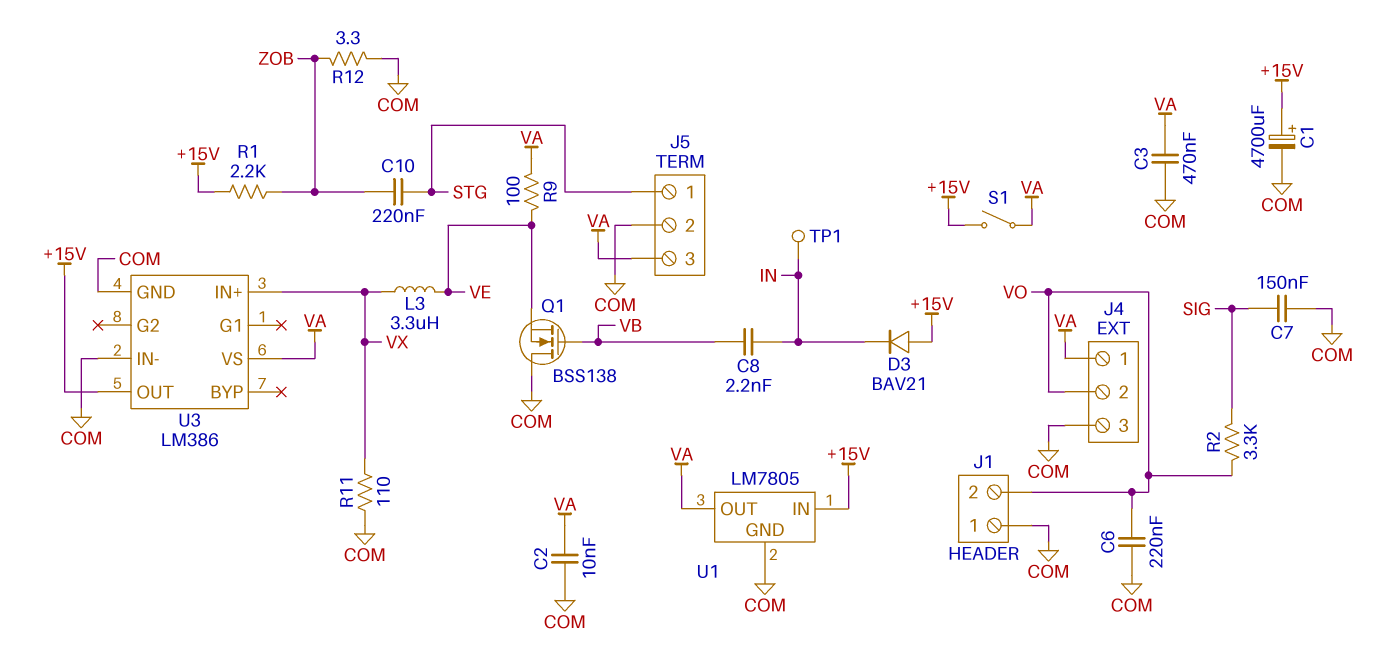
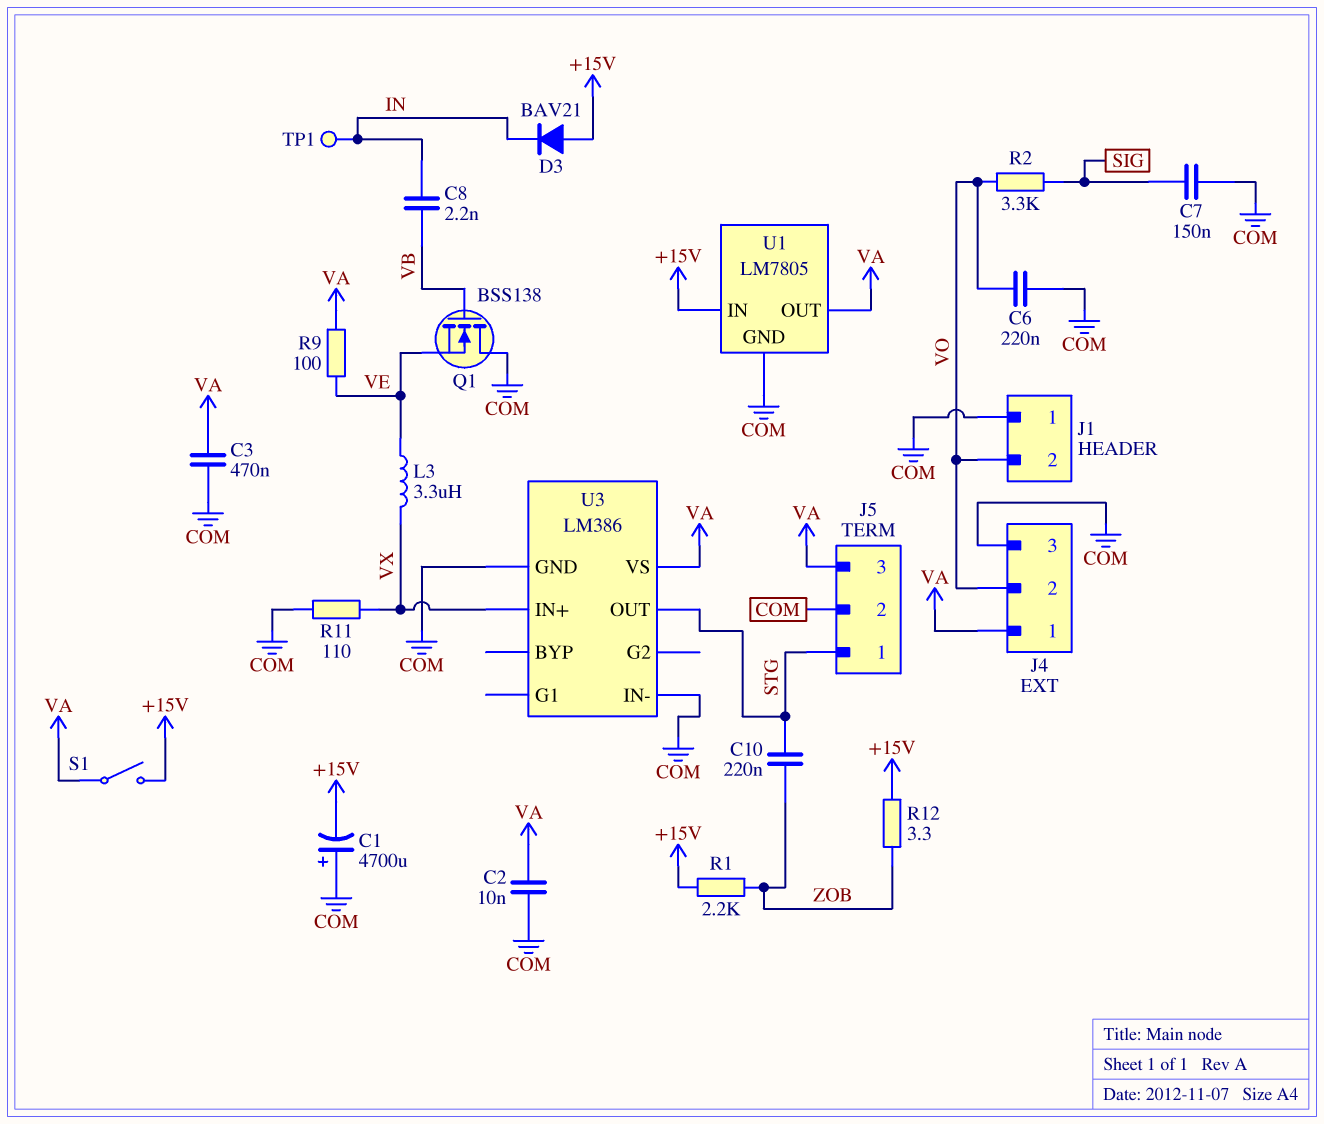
C1: 4700uF (plus +15V, minus COM) -> 4700uF (plus COM, minus +15V)
R12: 3.3 (COM, ZOB) -> 3.3 (+15V, ZOB)
U3 pin OUT: +15V -> STG

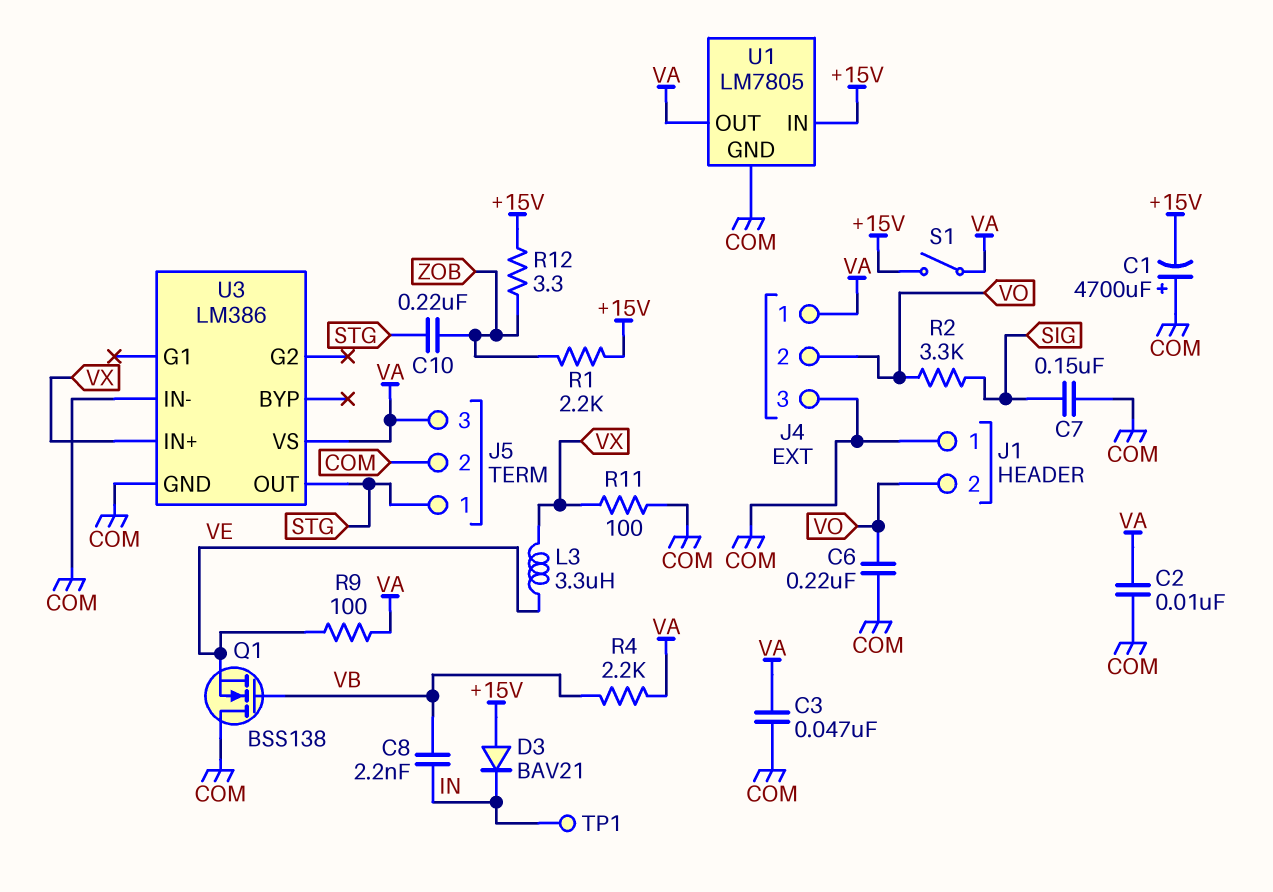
C3: 470nF (COM, VA) -> 47nF (COM, VA)
R4: none -> 2.2k (VA, VB)
R11: 110 (COM, VX) -> 100 (COM, VX)

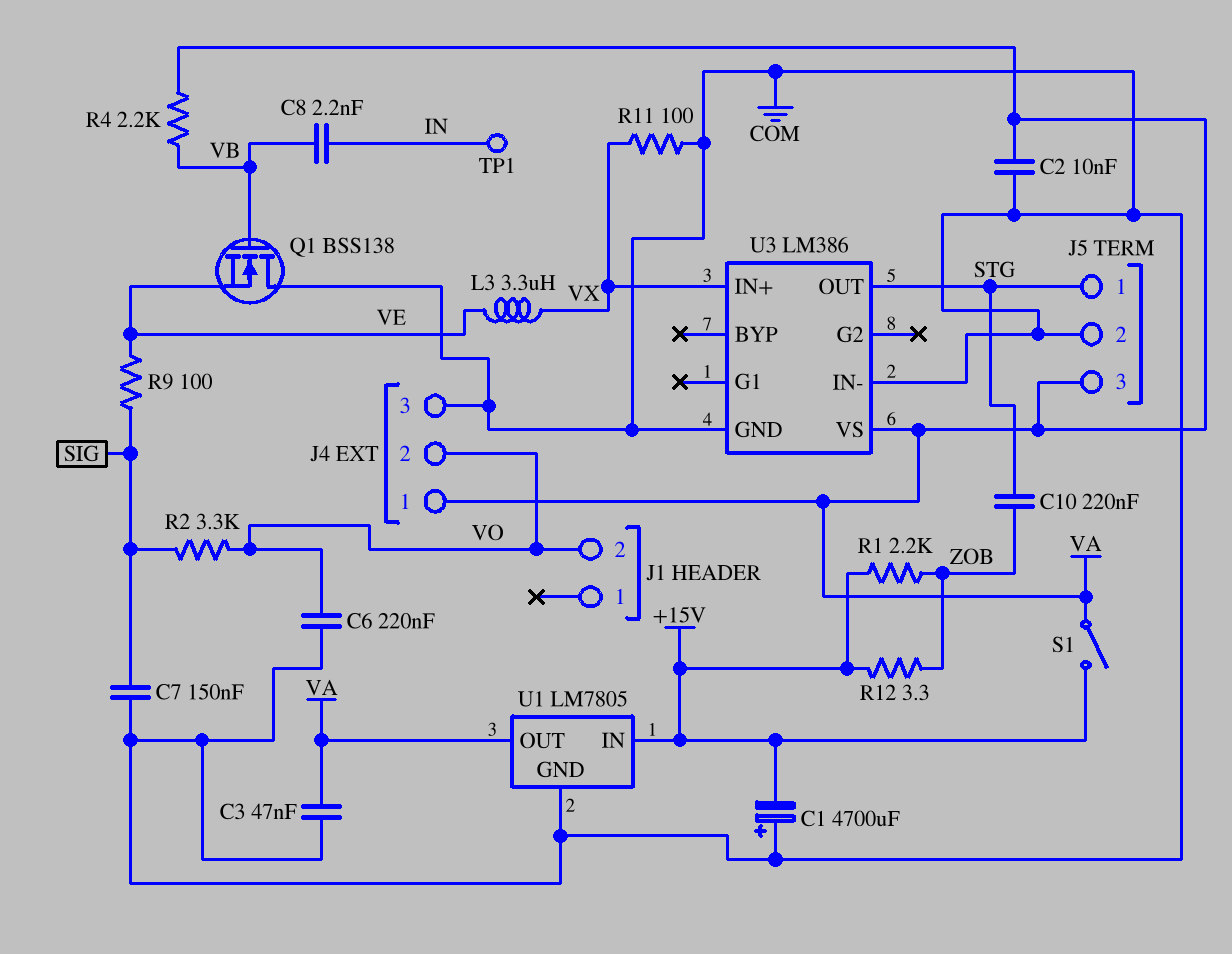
D3: diode BAV21 (A +15V, K IN) -> none
J1 pin 1: COM -> none
R9: 100 (VA, VE) -> 100 (SIG, VE)

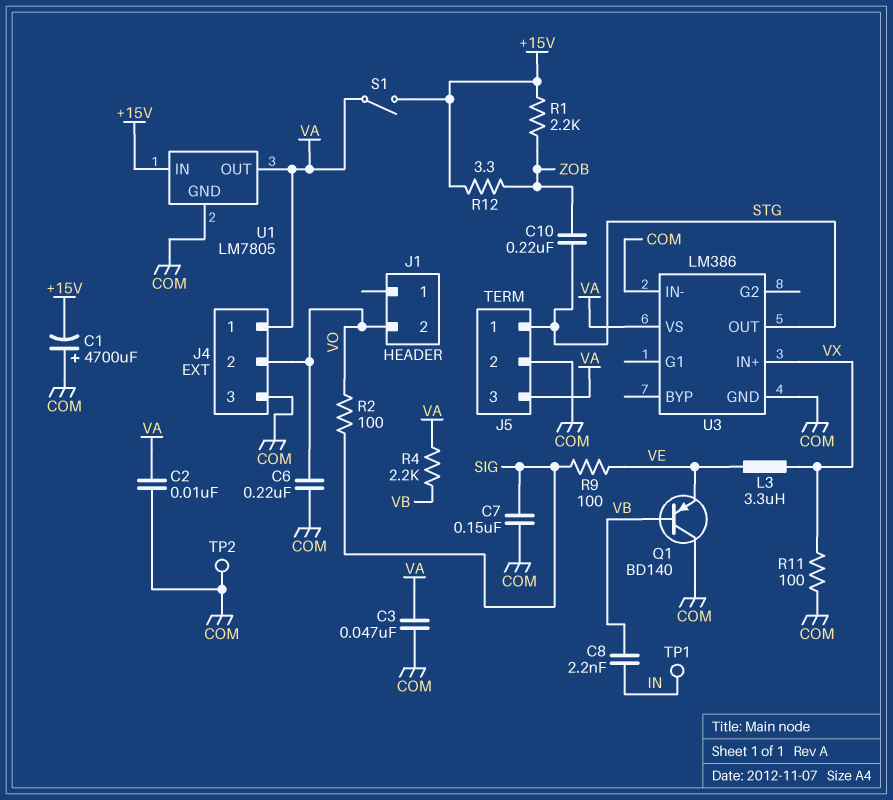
Q1: NMOS BSS138 (G VB, D COM, S VE) -> PNP BD140 (B VB, C COM, E VE)
R2: 3.3k (SIG, VO) -> 100 (SIG, VO)
TP2: none -> test point (COM)

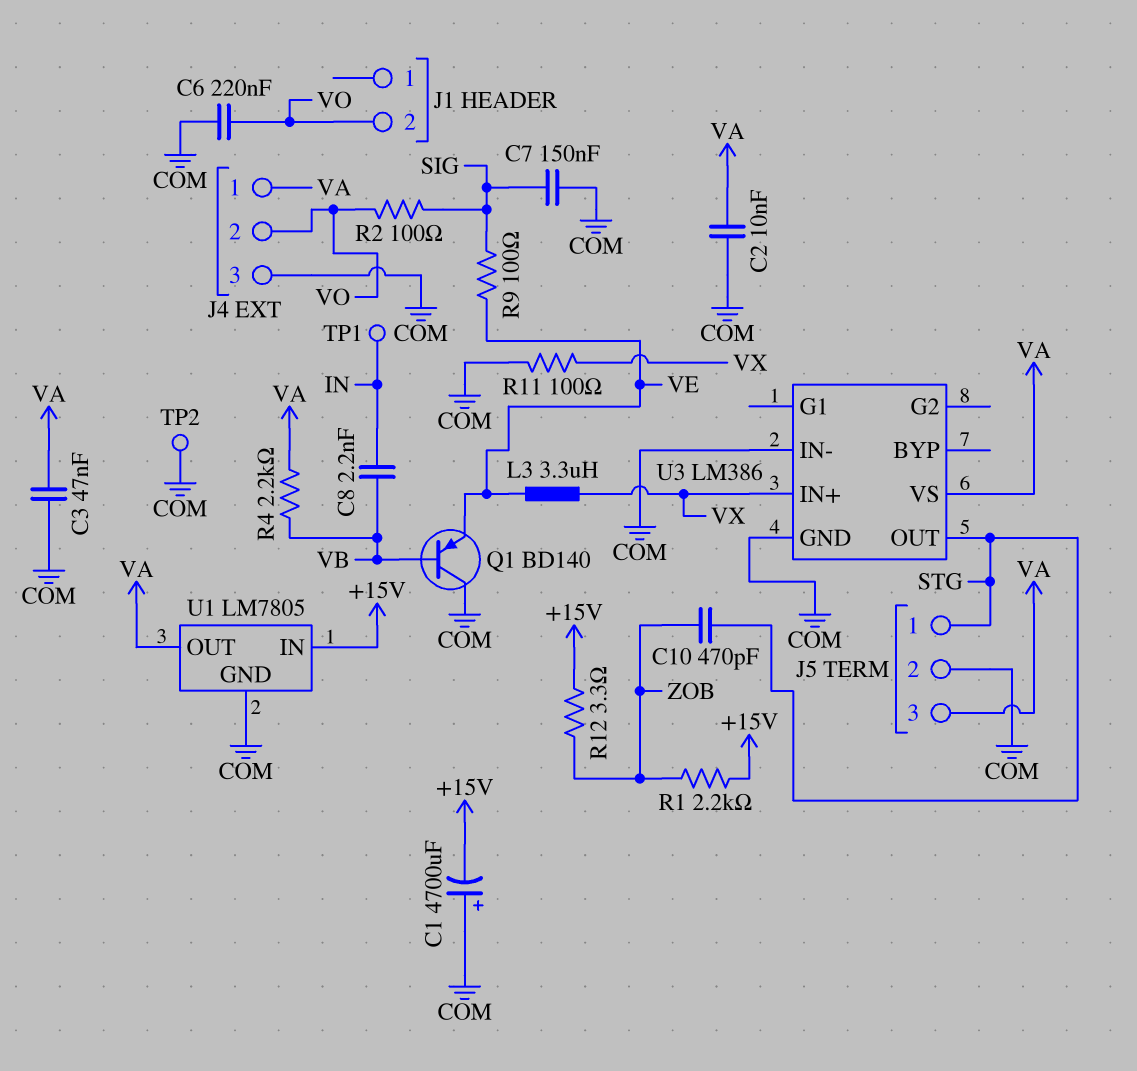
C10: 220nF (STG, ZOB) -> 470pF (STG, ZOB)
S1: switch (+15V, VA) -> none

